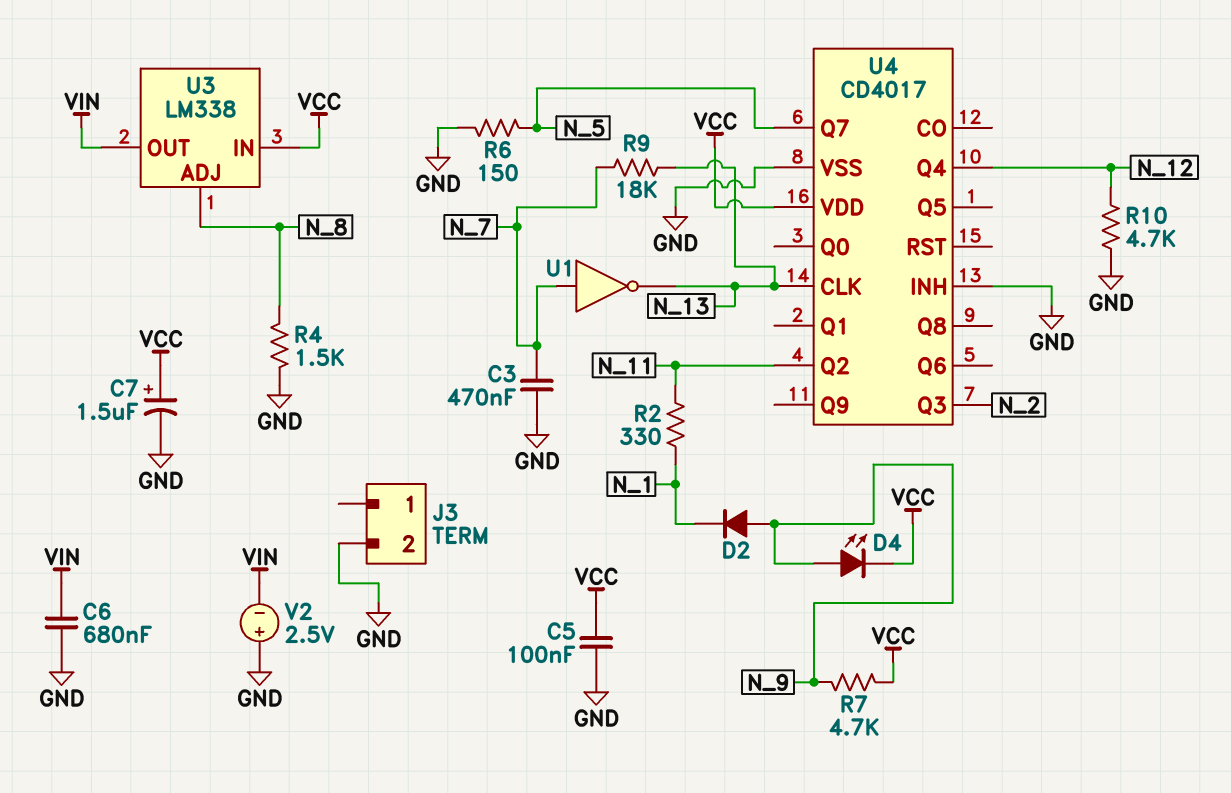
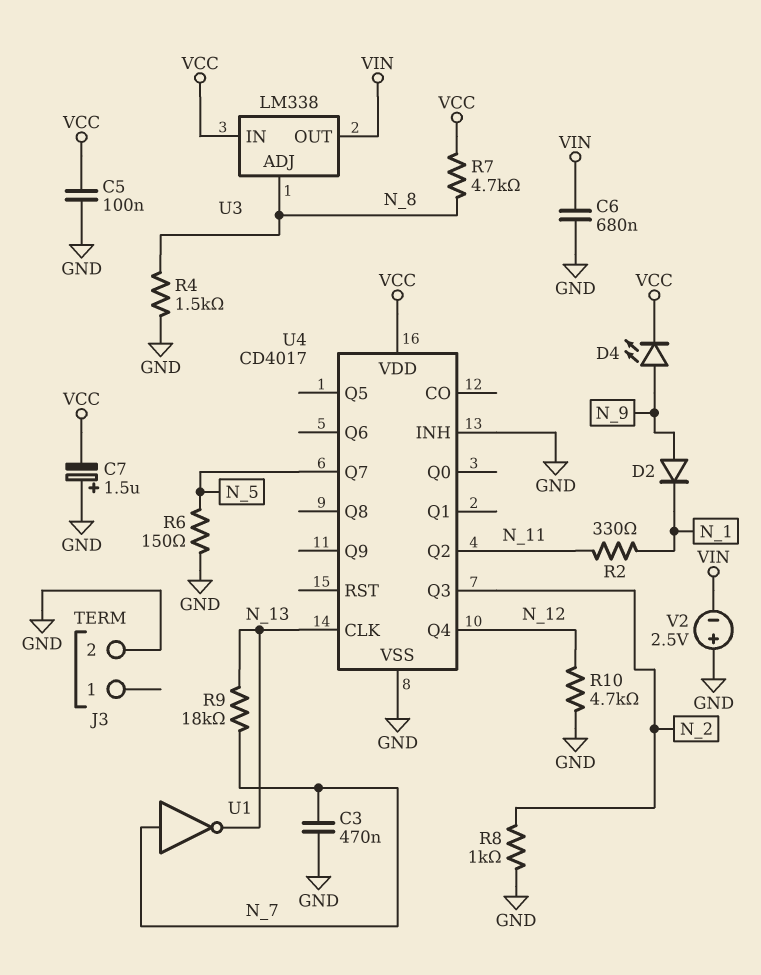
C7: 1.5uF (plus VCC, minus GND) -> 1.5uF (plus GND, minus VCC)
R7: 4.7k (N_9, VCC) -> 4.7k (N_8, VCC)
R8: none -> 1k (GND, N_2)

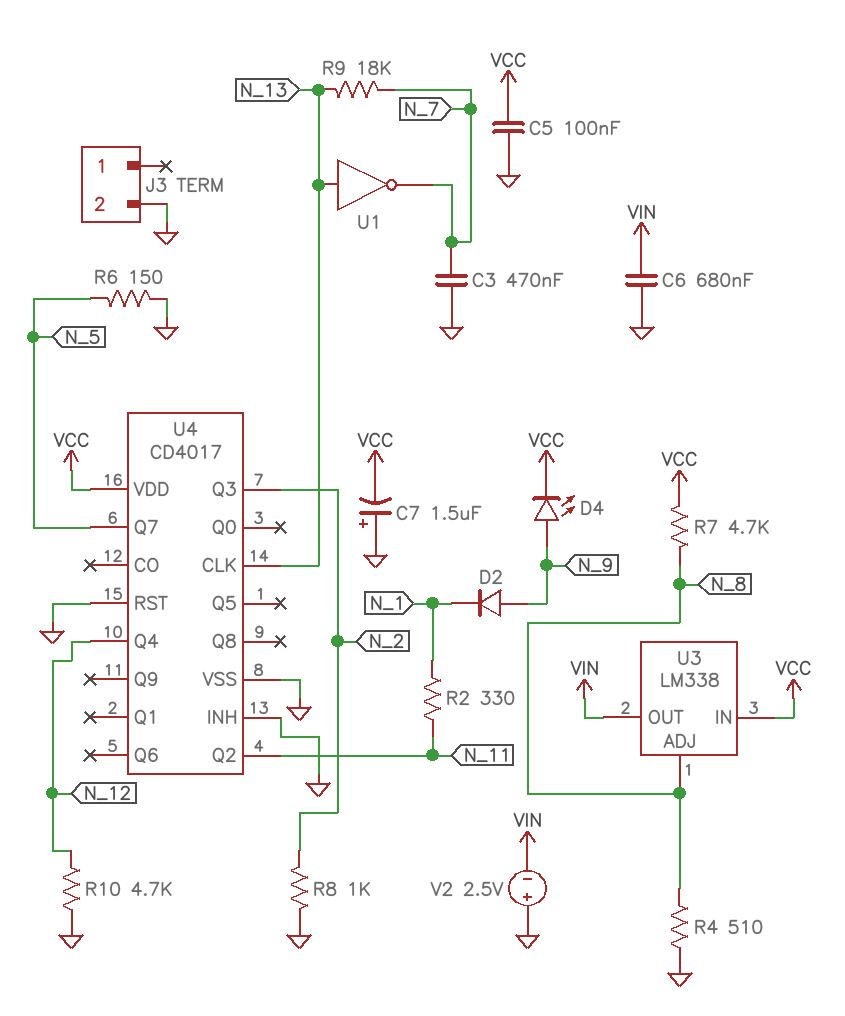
R4: 1.5k (GND, N_8) -> 510 (GND, N_8)
U1: NOT (in N_7, out N_13) -> NOT (in N_13, out N_7)
U4 pin RST: none -> GND

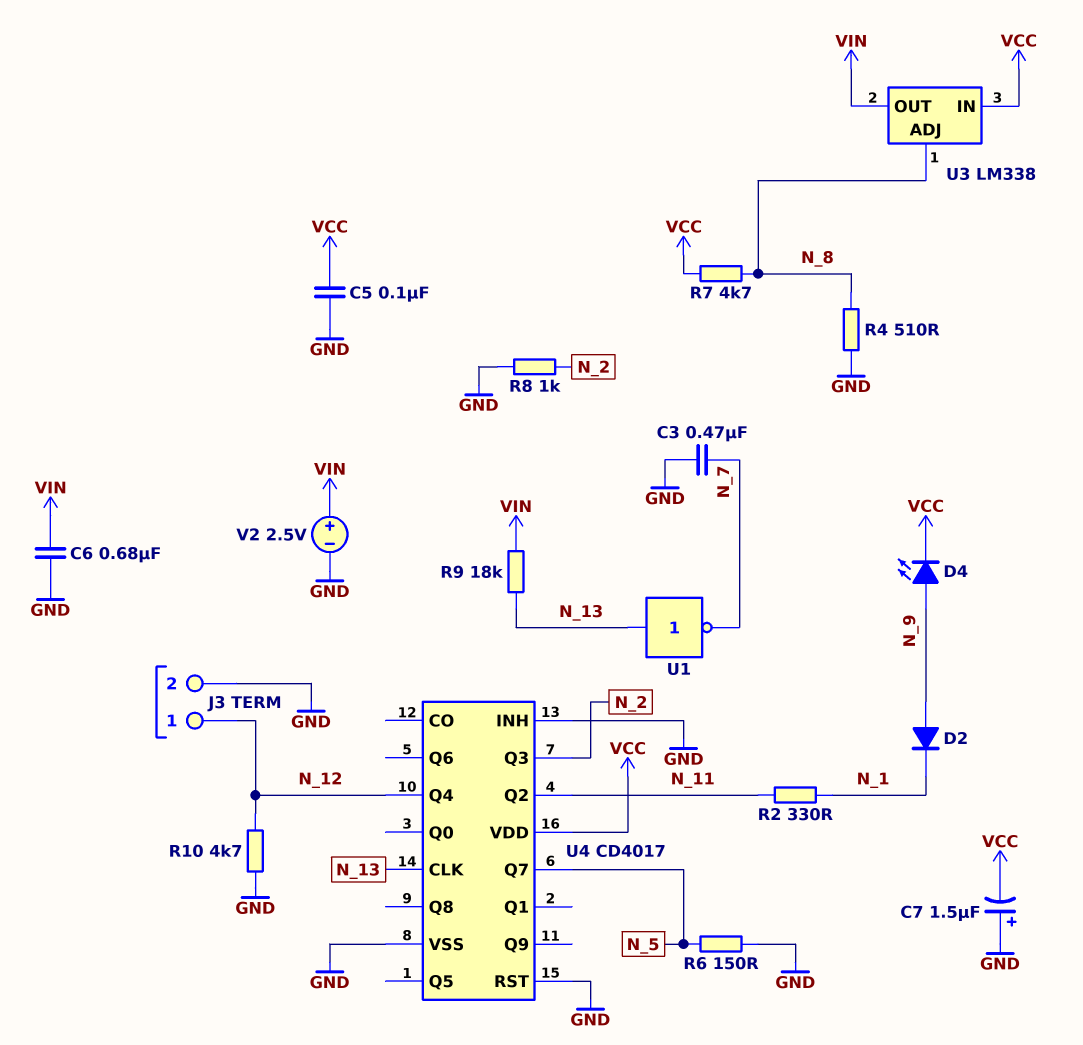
J3 pin 1: none -> N_12
R9: 18k (N_7, N_13) -> 18k (N_13, VIN)
V2: 2.5V (plus GND, minus VIN) -> 2.5V (plus VIN, minus GND)

